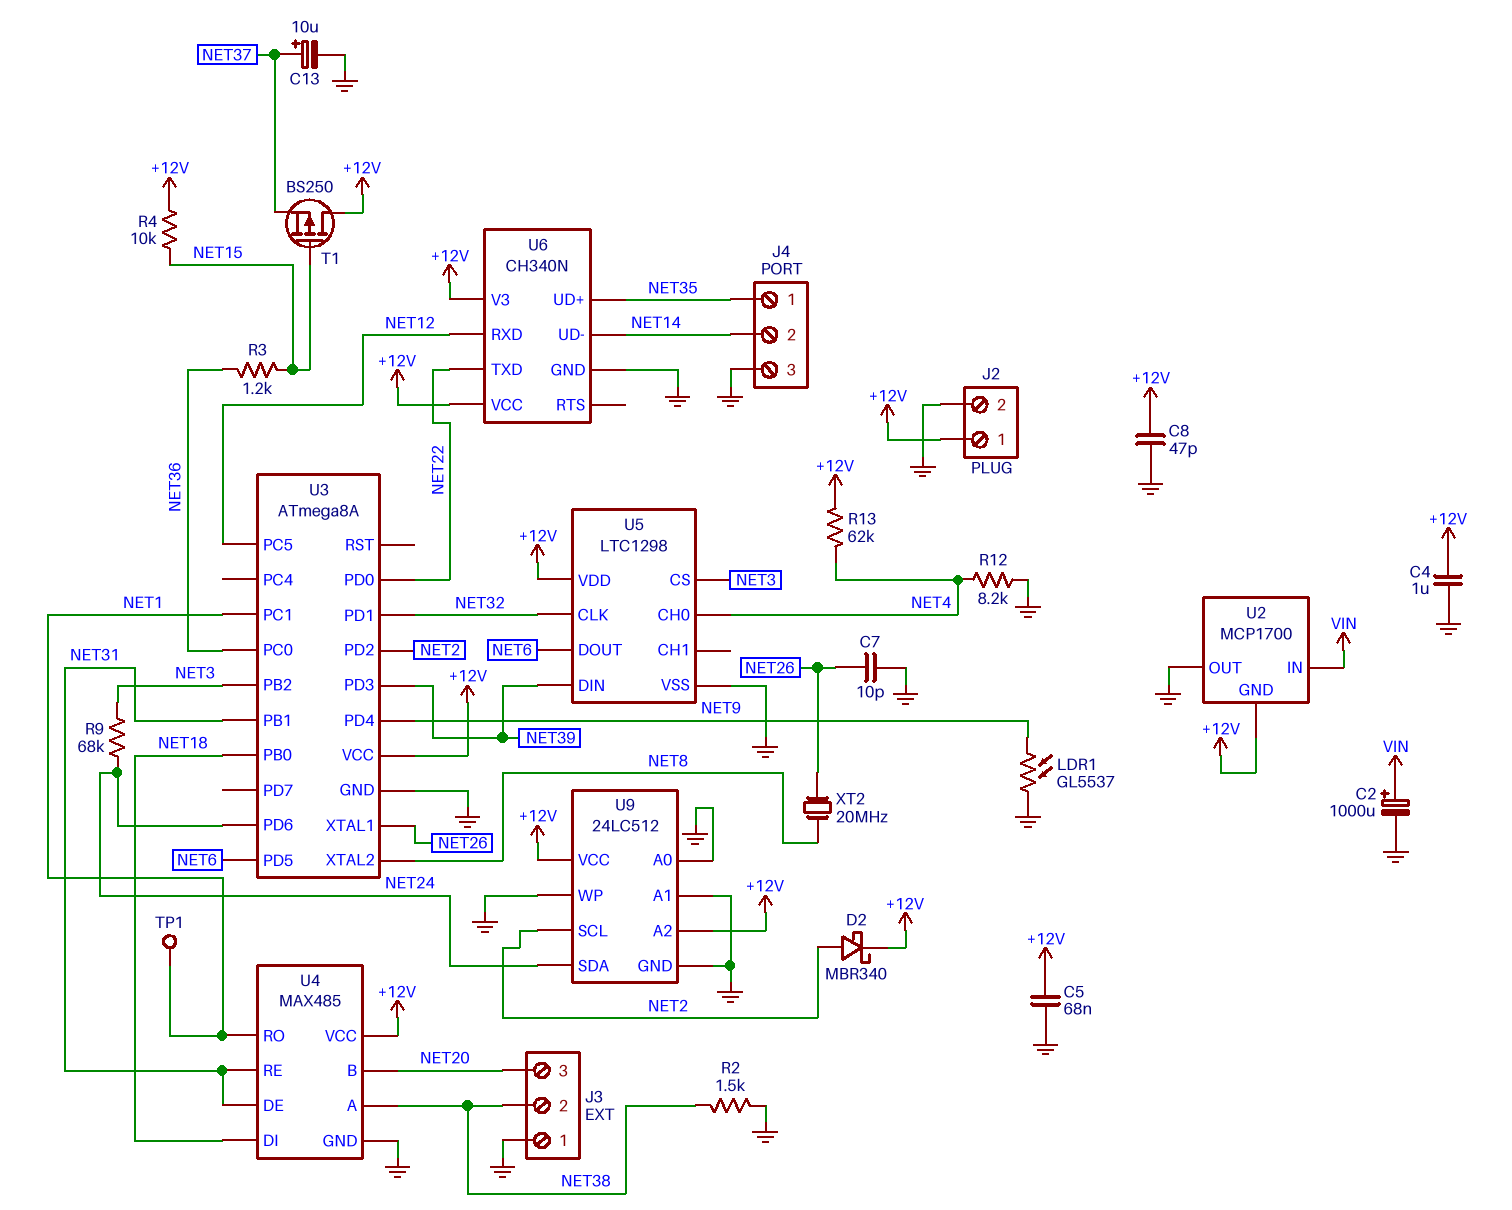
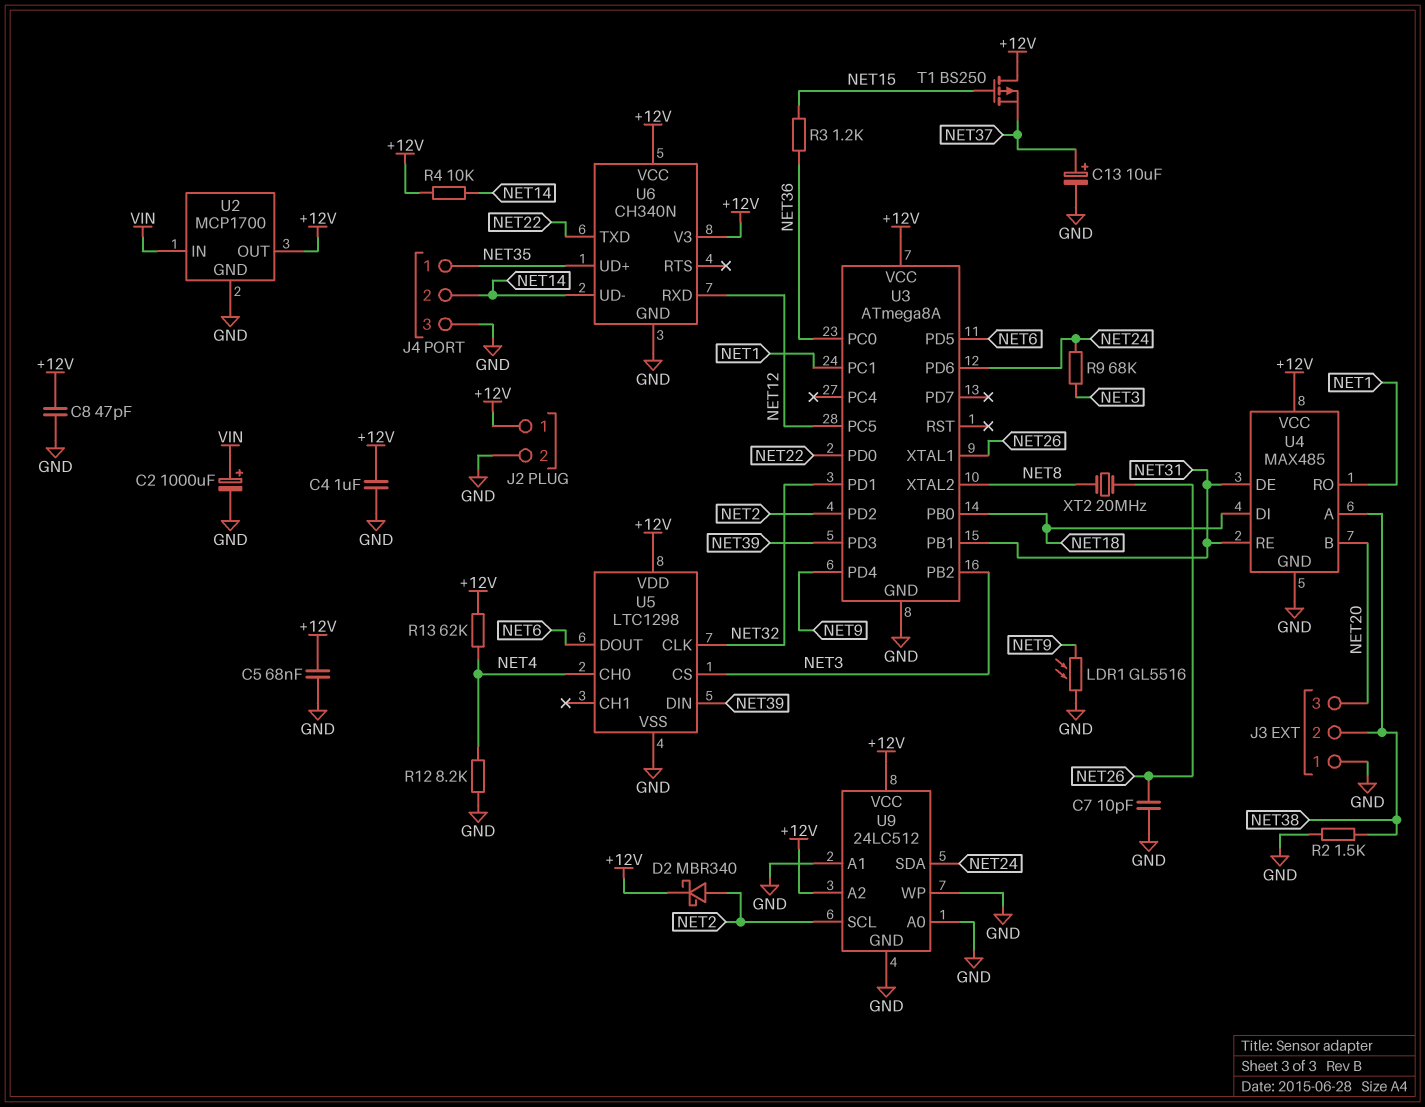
LDR1: GL5537 (GND, NET9) -> GL5516 (GND, NET9)
R4: 10k (+12V, NET15) -> 10k (+12V, NET14)
TP1: test point (NET1) -> none
U2 pin GND: +12V -> GND
U2 pin OUT: GND -> +12V

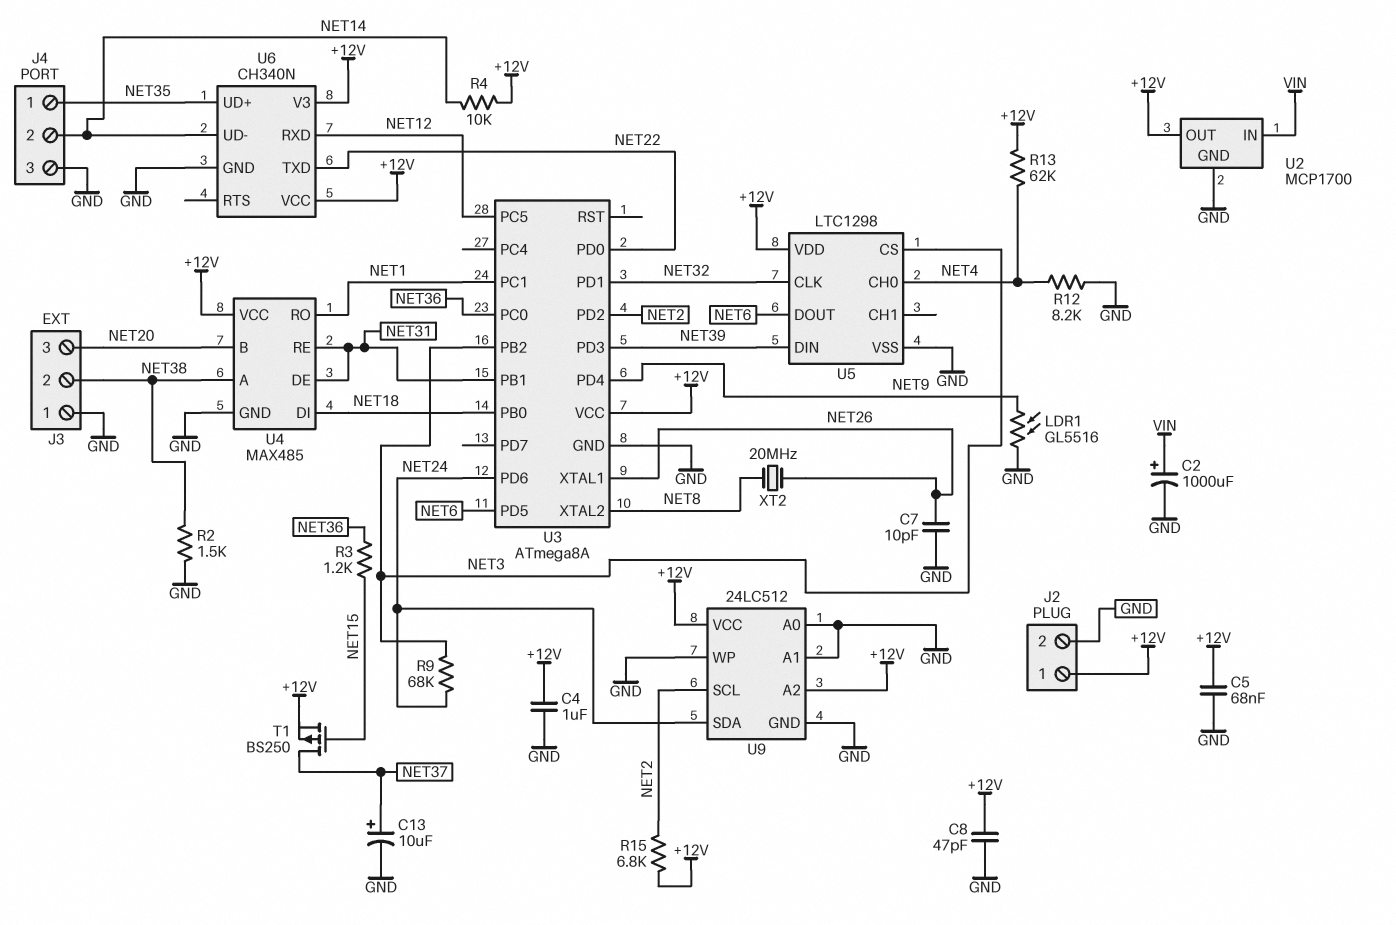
D2: schottky MBR340 (A NET2, K +12V) -> none
R15: none -> 6.8k (+12V, NET2)
T1: PMOS BS250 (G NET15, D +12V, S NET37) -> PMOS BS250 (G NET15, D NET37, S +12V)

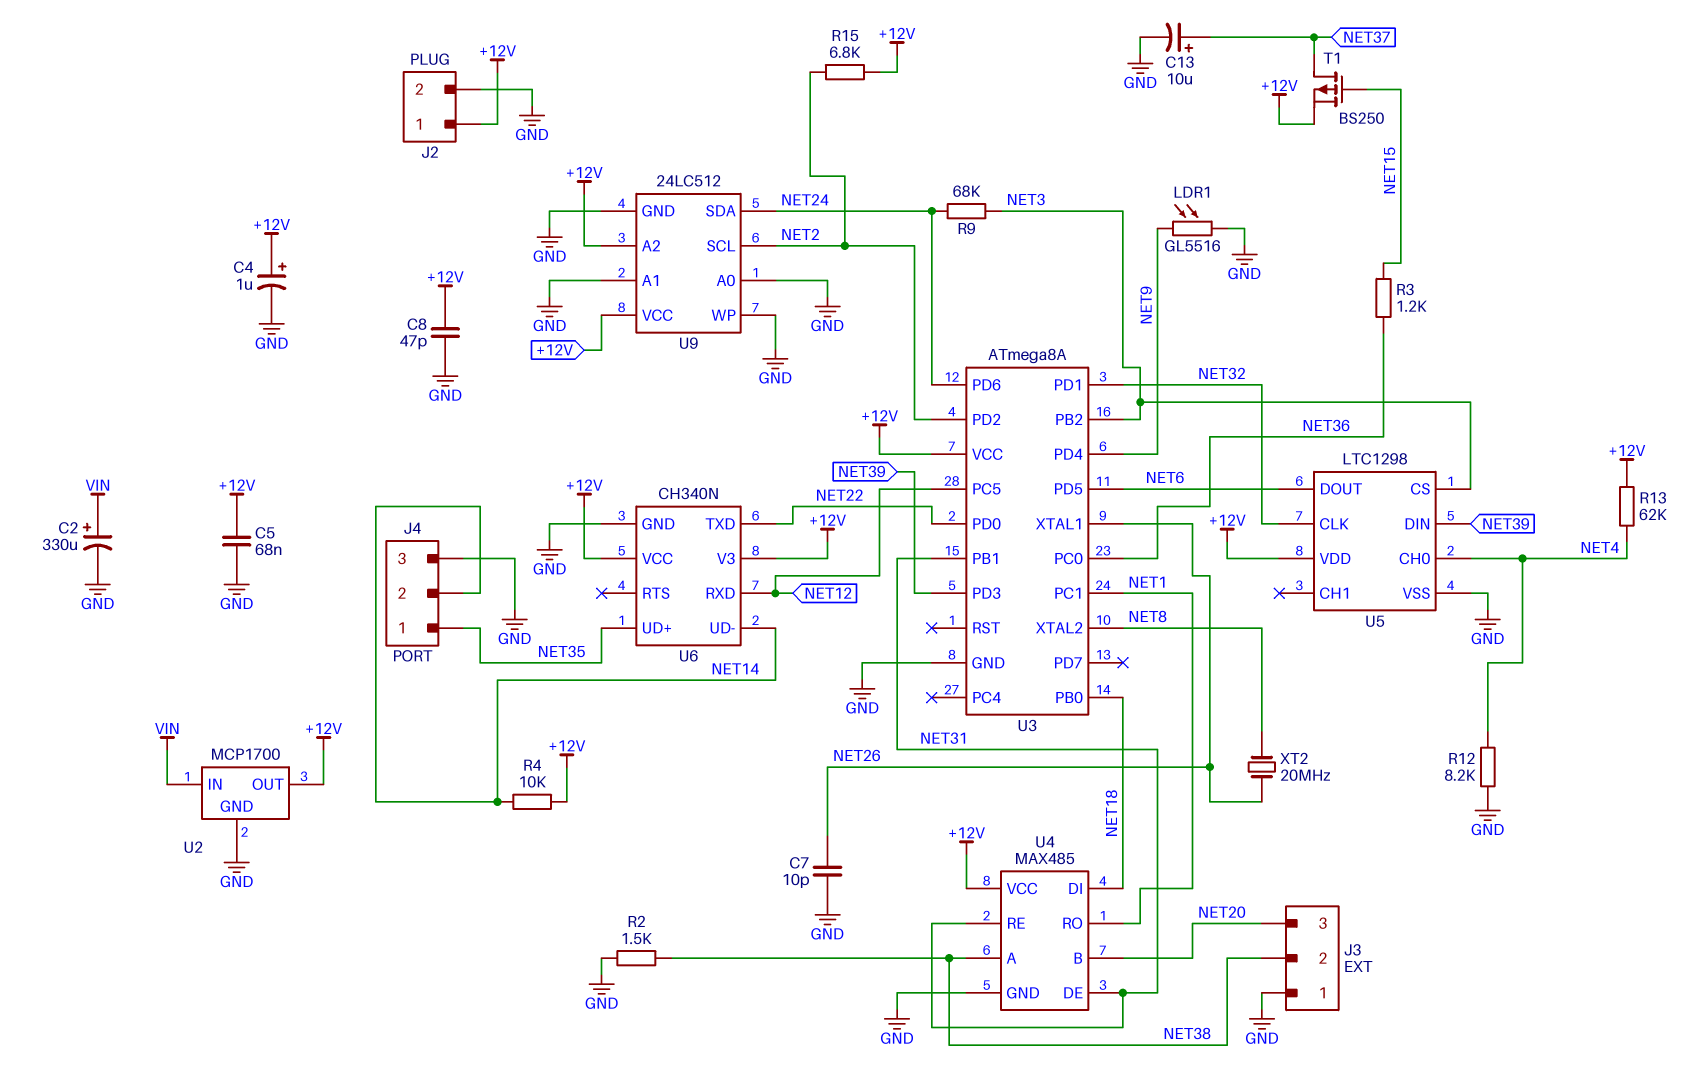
C2: 1000uF (plus VIN, minus GND) -> 330uF (plus VIN, minus GND)
C4: 1uF (+12V, GND) -> 1uF (plus +12V, minus GND)

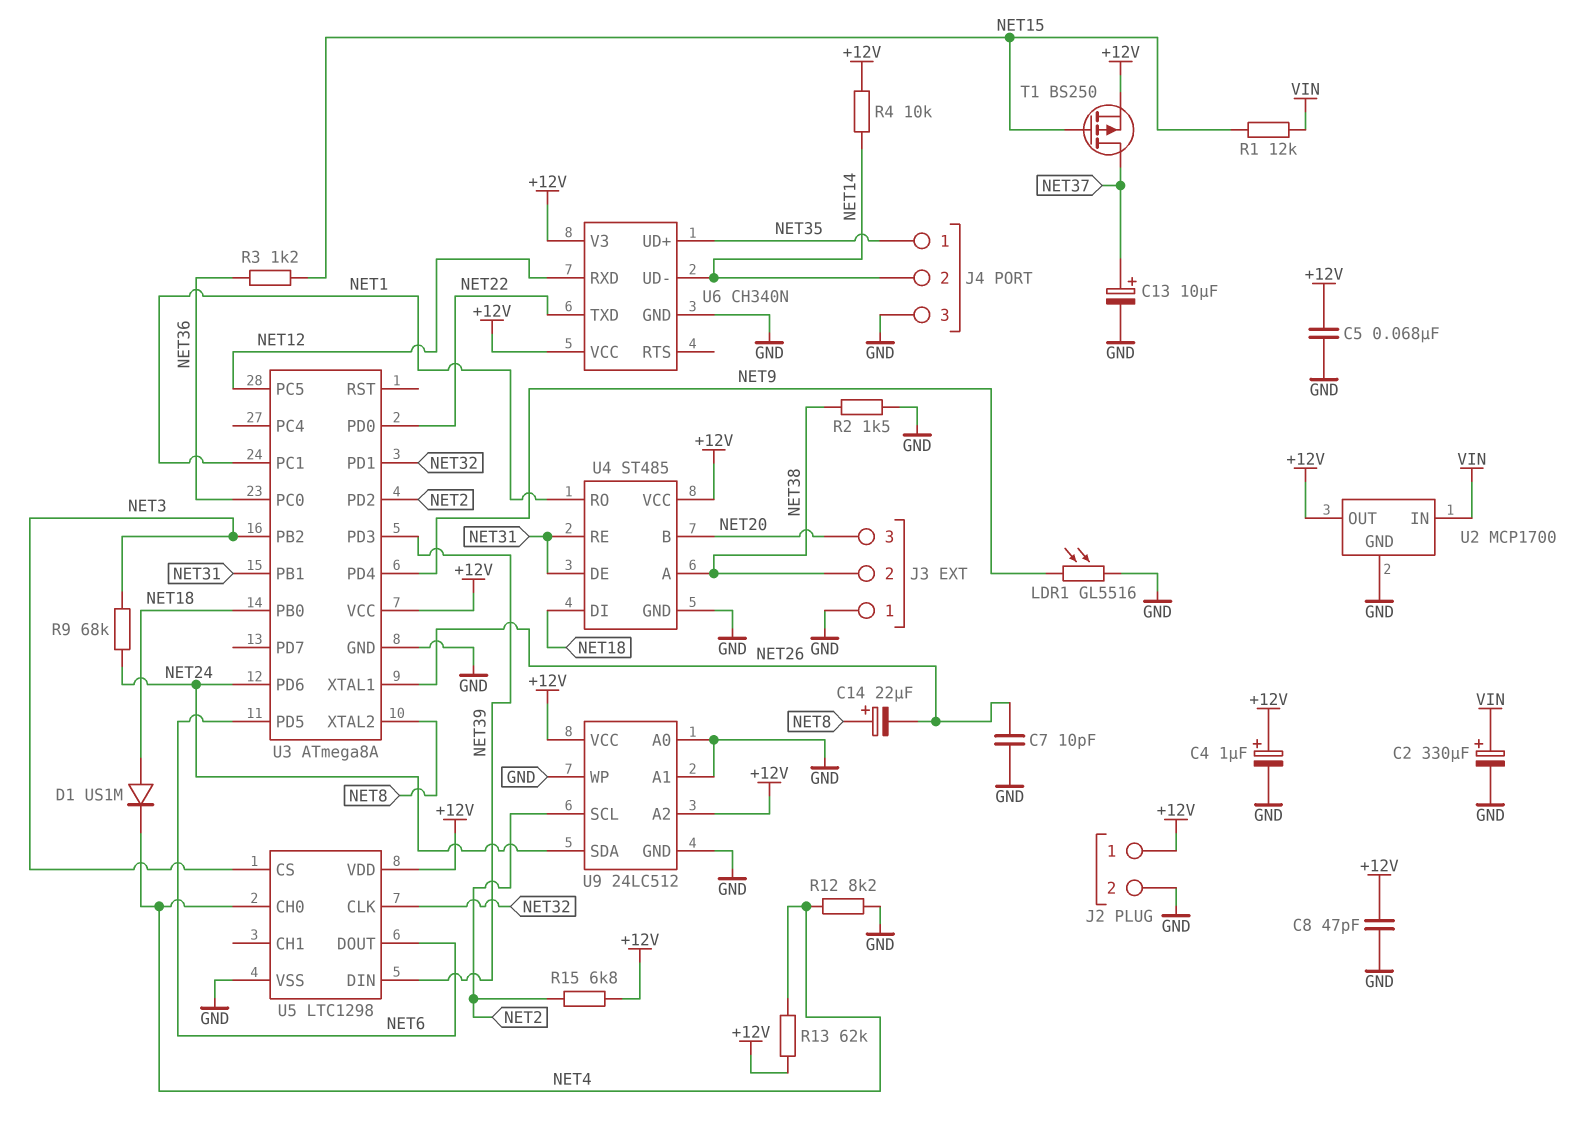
C14: none -> 22uF (plus NET8, minus NET26)
D1: none -> diode US1M (A NET18, K NET4)
R1: none -> 12k (NET15, VIN)
U4: MAX485 -> ST485
XT2: 20MHz (NET8, NET26) -> none

